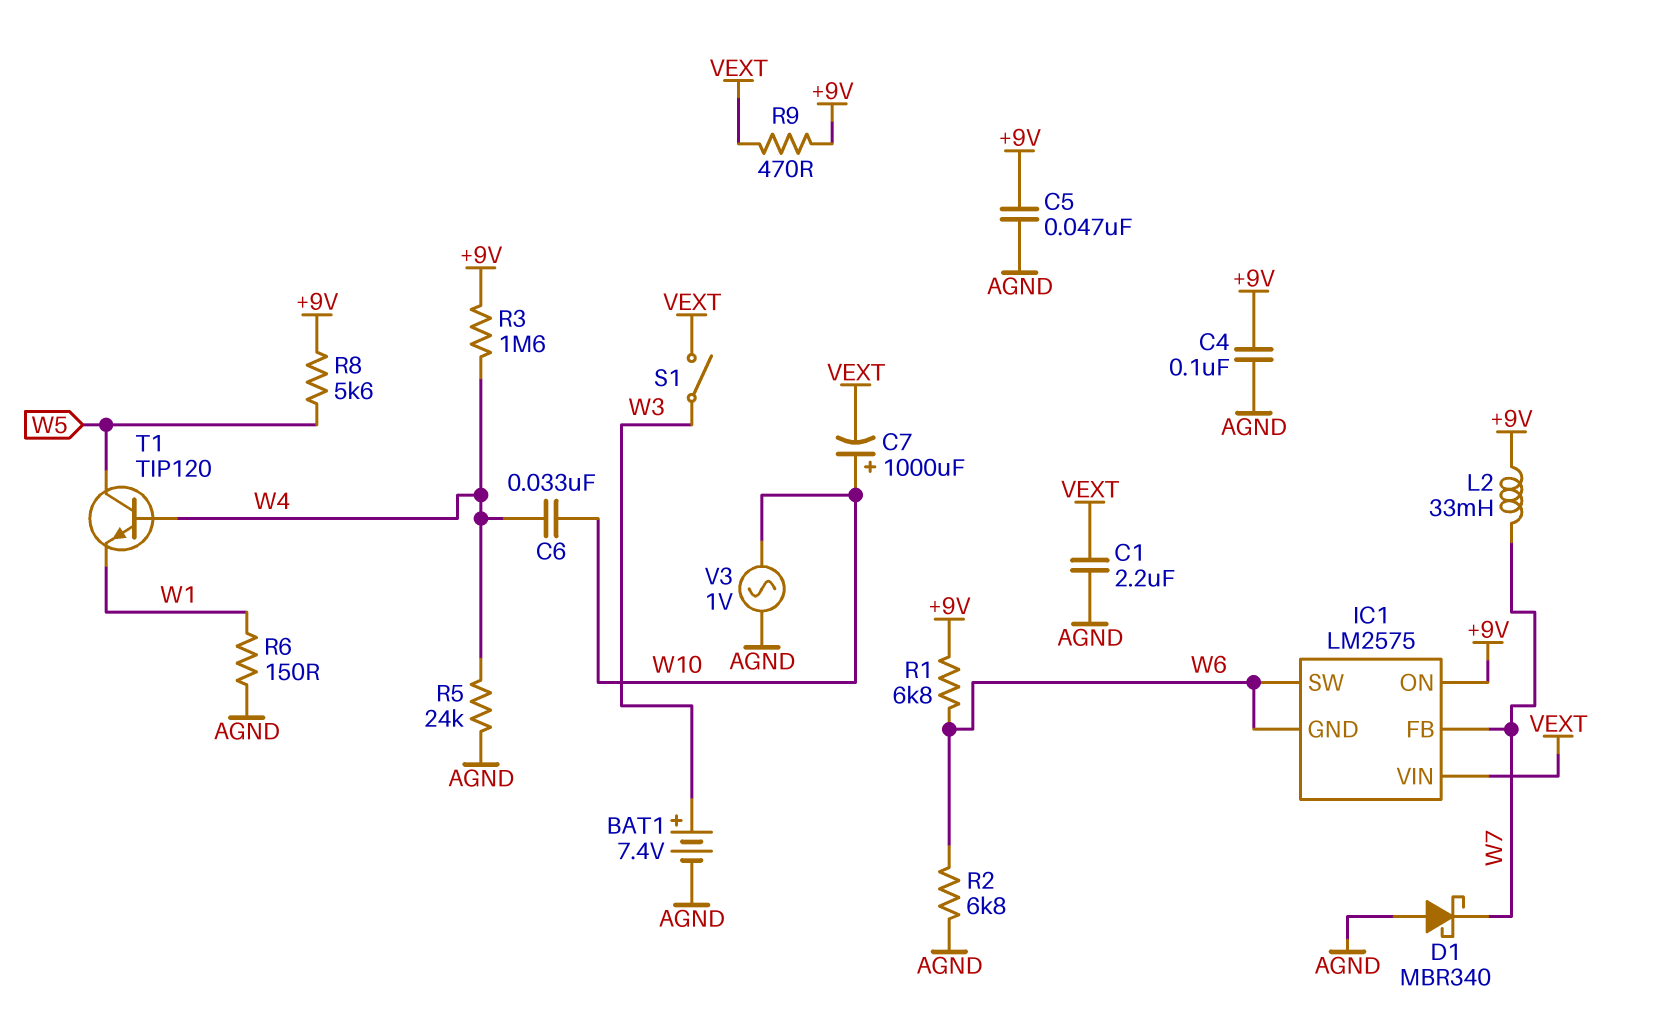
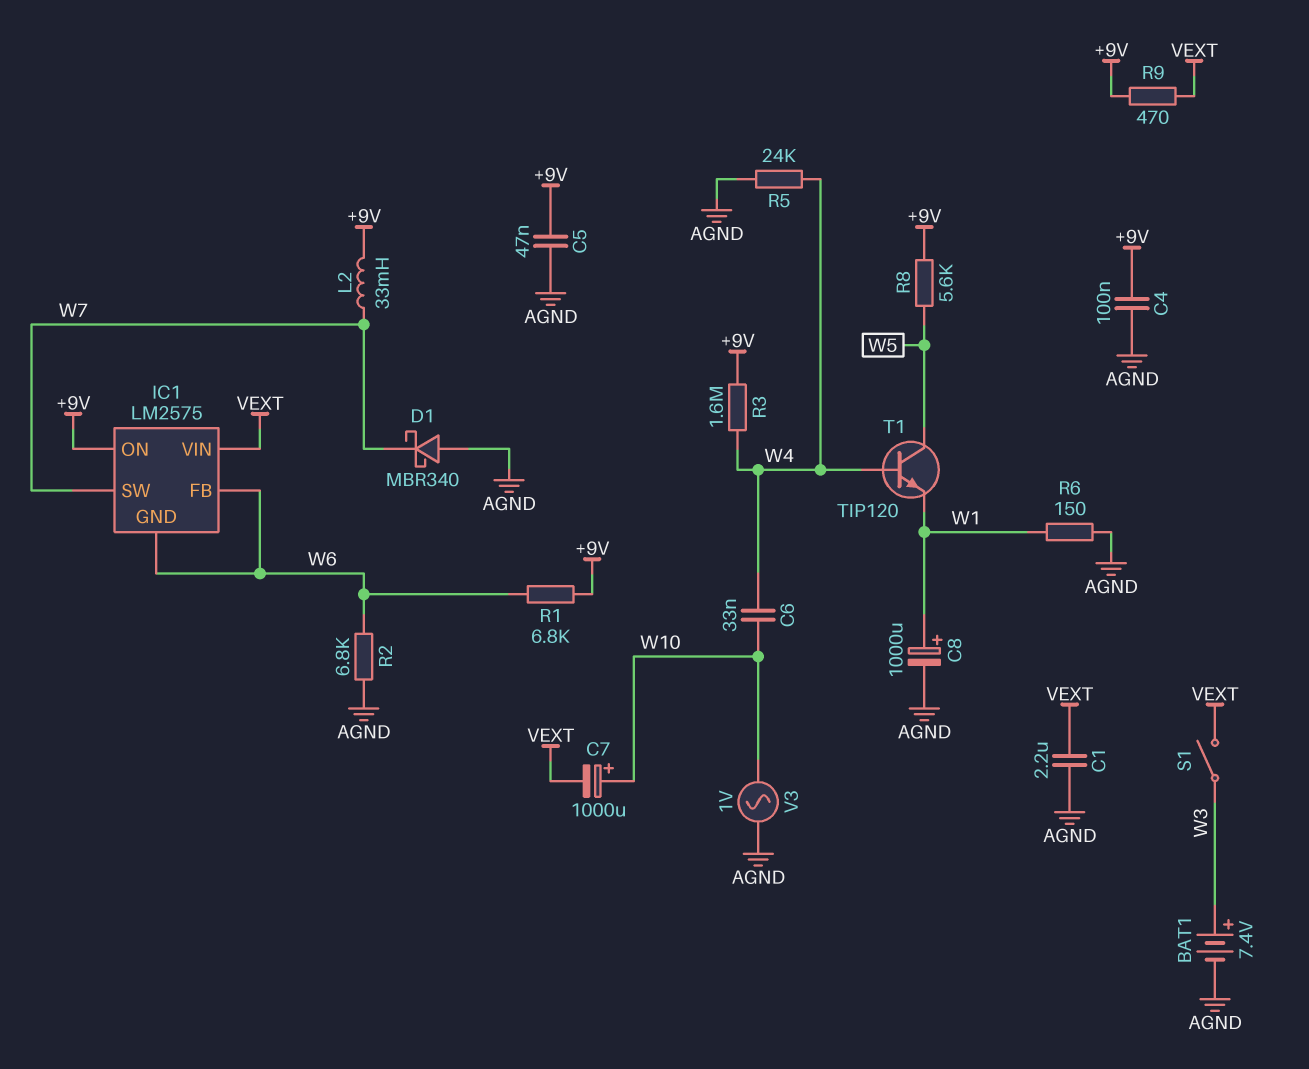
C8: none -> 1000uF (plus W1, minus AGND)
IC1 pin FB: W7 -> W6
IC1 pin SW: W6 -> W7

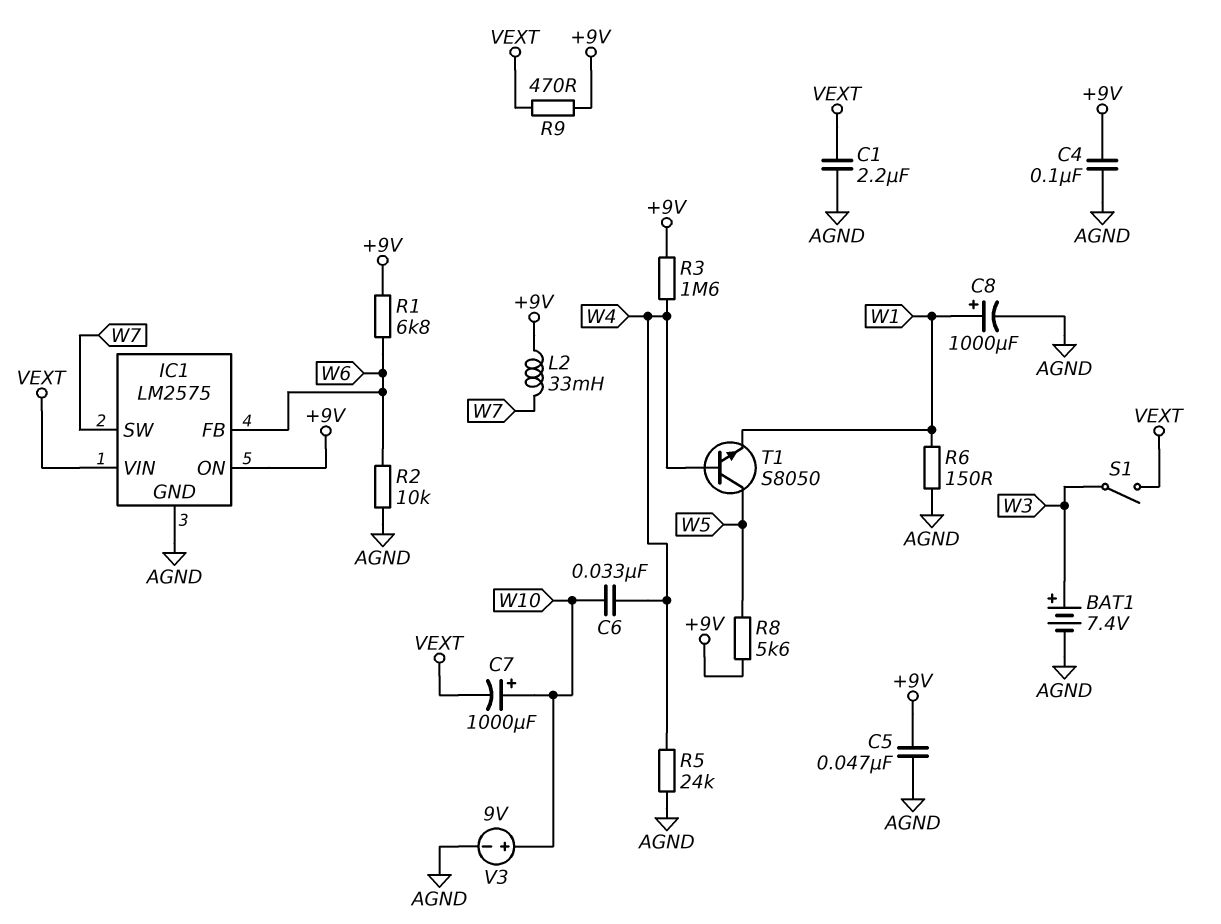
D1: schottky MBR340 (A AGND, K W7) -> none
IC1 pin GND: W6 -> AGND
R2: 6.8k (AGND, W6) -> 10k (AGND, W6)
T1: NPN TIP120 (B W4, C W5, E W1) -> NPN S8050 (B W4, C W5, E W1)
V3: AC 1V (AGND, W10) -> 9V (plus W10, minus AGND)

